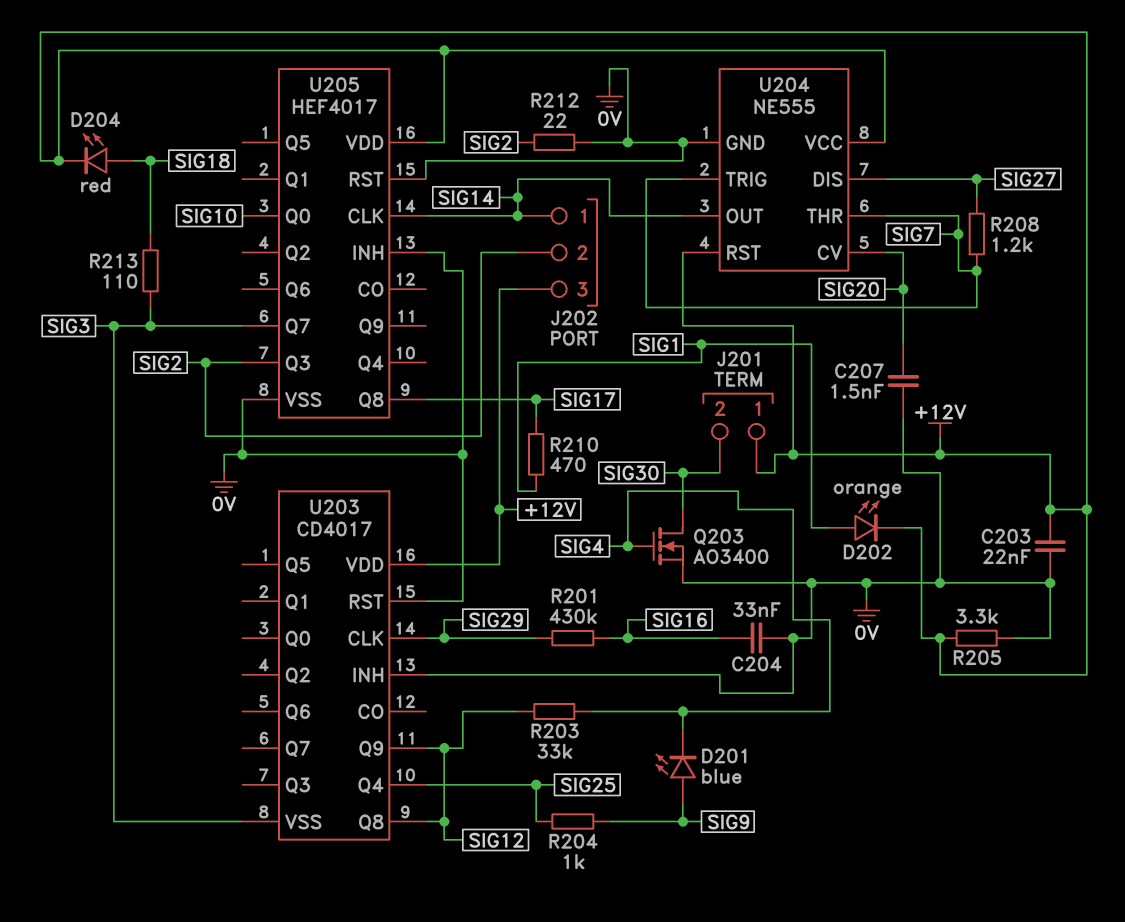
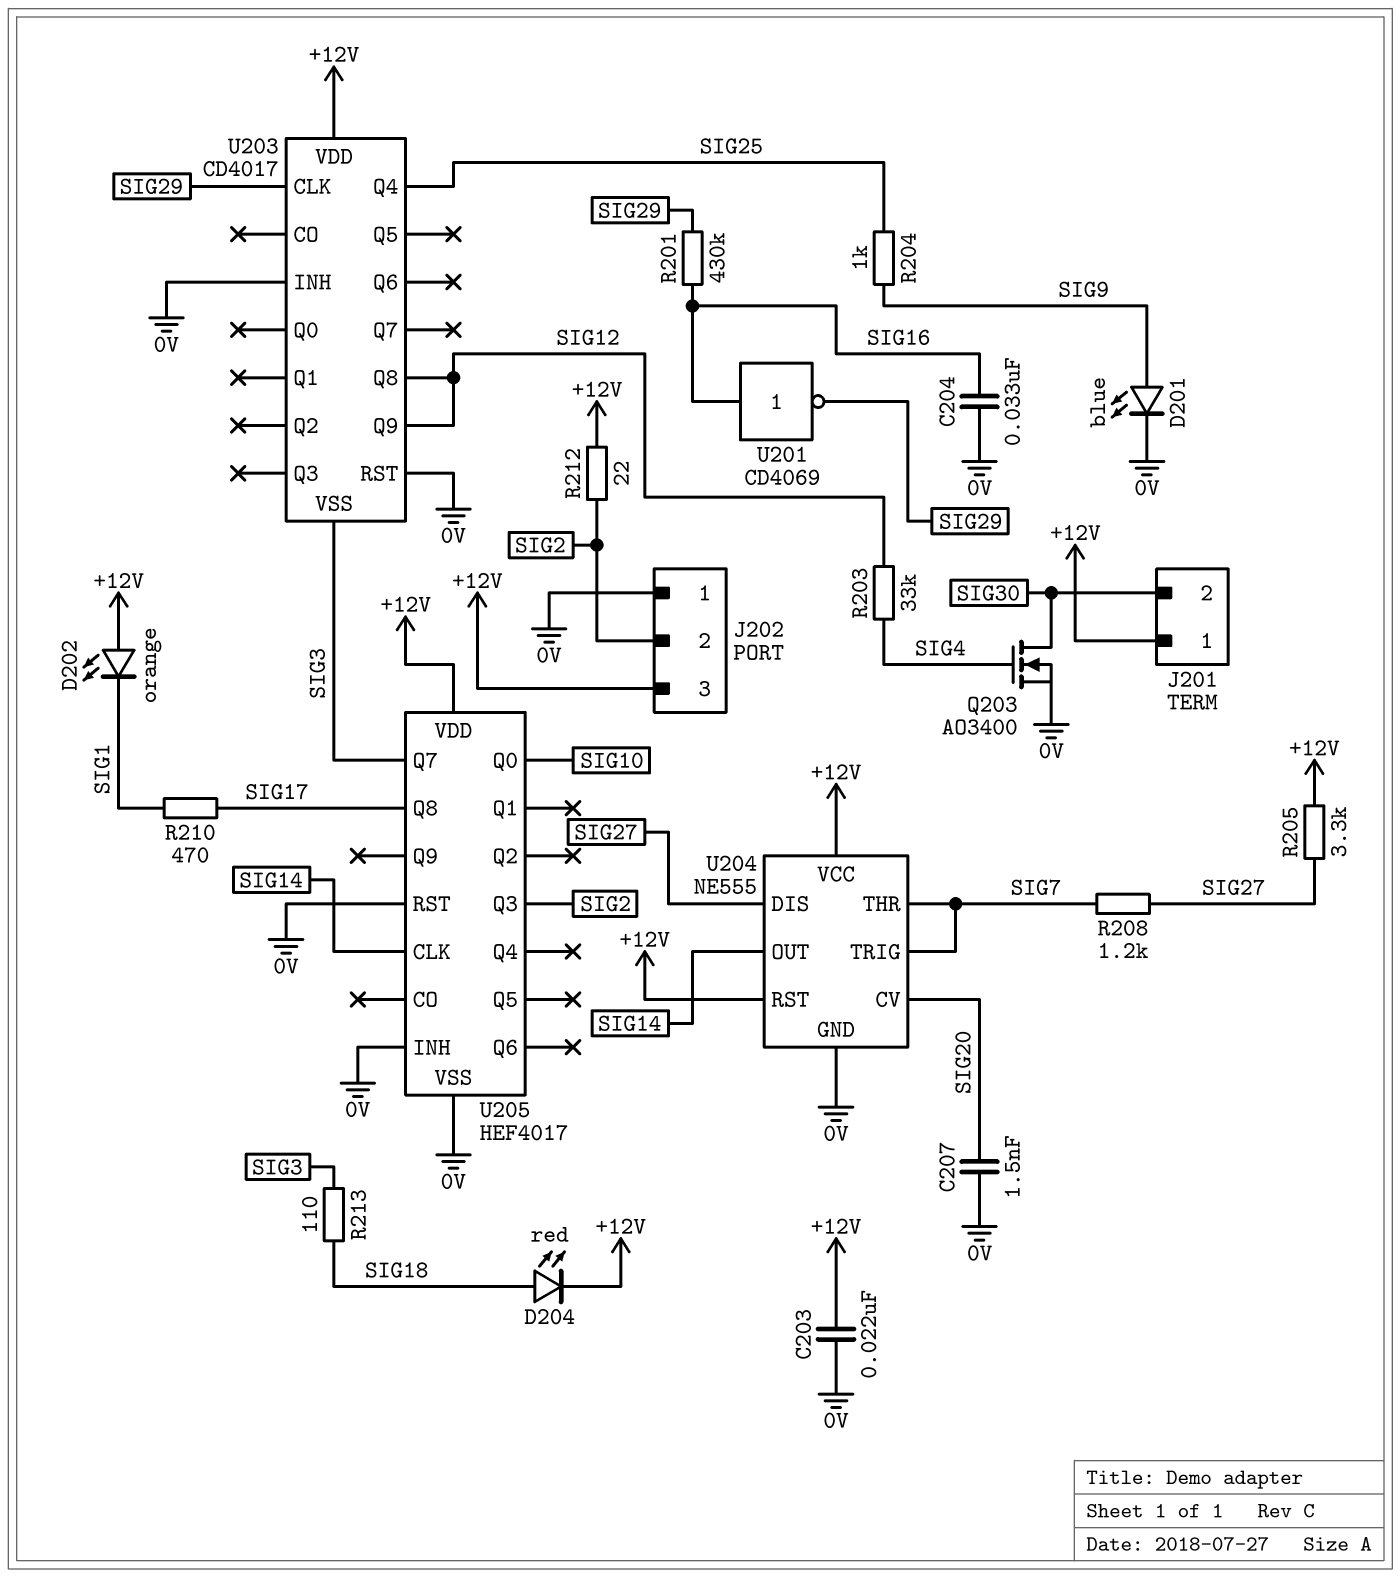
D201: LED blue (A SIG9, K SIG4) -> LED blue (A SIG9, K 0V)
D202: LED orange (A SIG1, K +12V) -> LED orange (A +12V, K SIG1)
J202 pin 1: SIG14 -> 0V
R205: 3.3k (+12V, 0V) -> 3.3k (+12V, SIG27)
R212: 22 (0V, SIG2) -> 22 (+12V, SIG2)
U201: none -> NOT CD4069 (in SIG16, out SIG29)

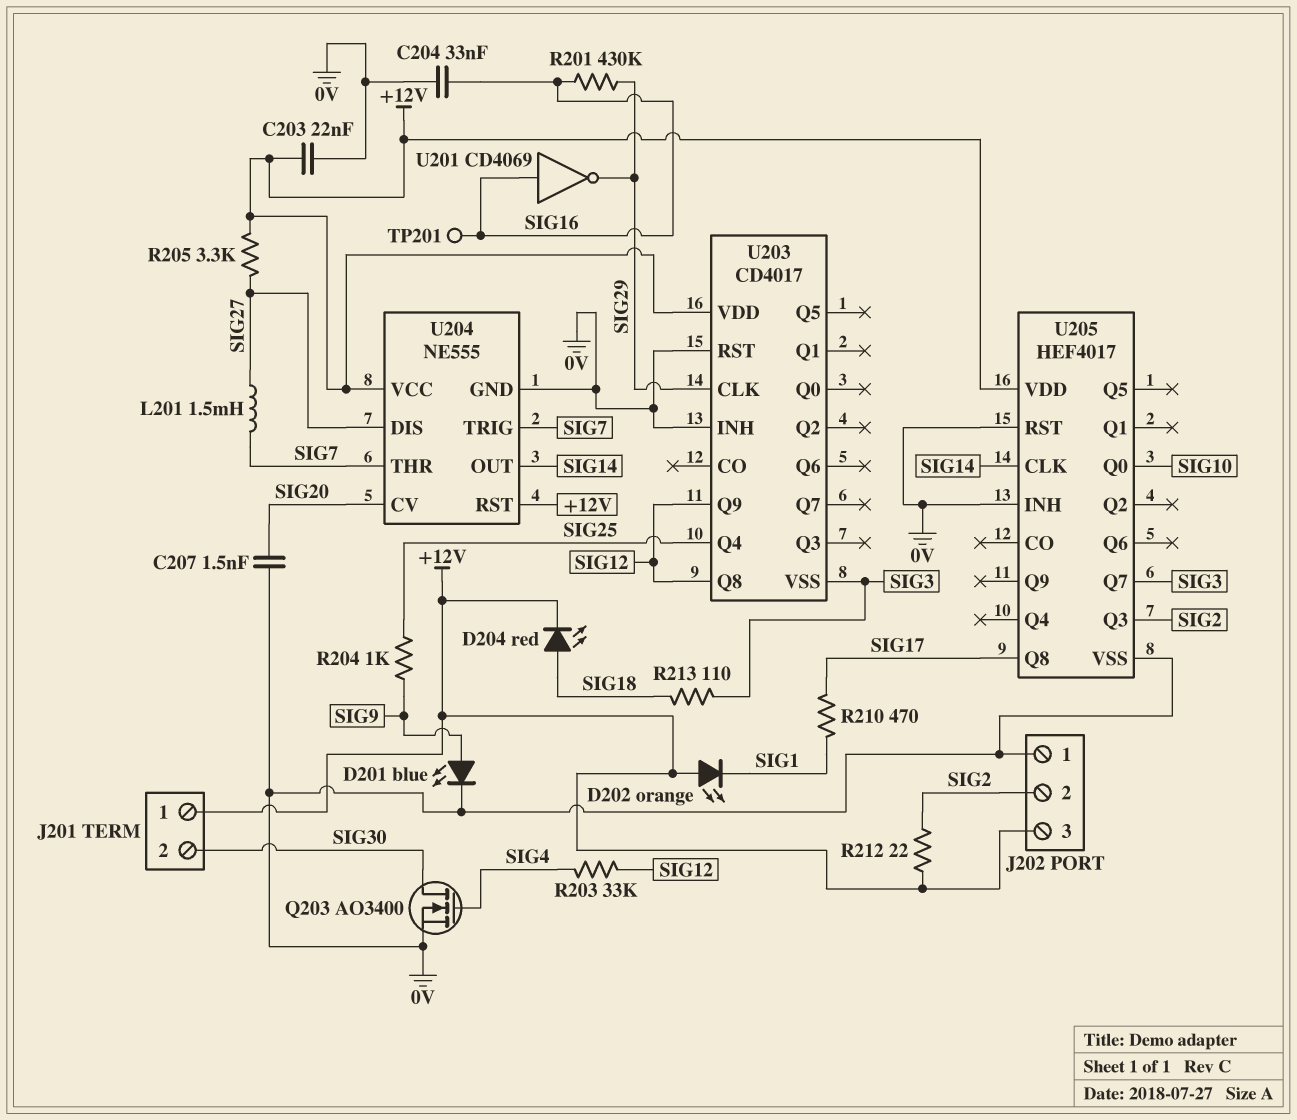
L201: none -> 1.5mH (SIG7, SIG27)
R208: 1.2k (SIG7, SIG27) -> none
TP201: none -> test point (SIG16)

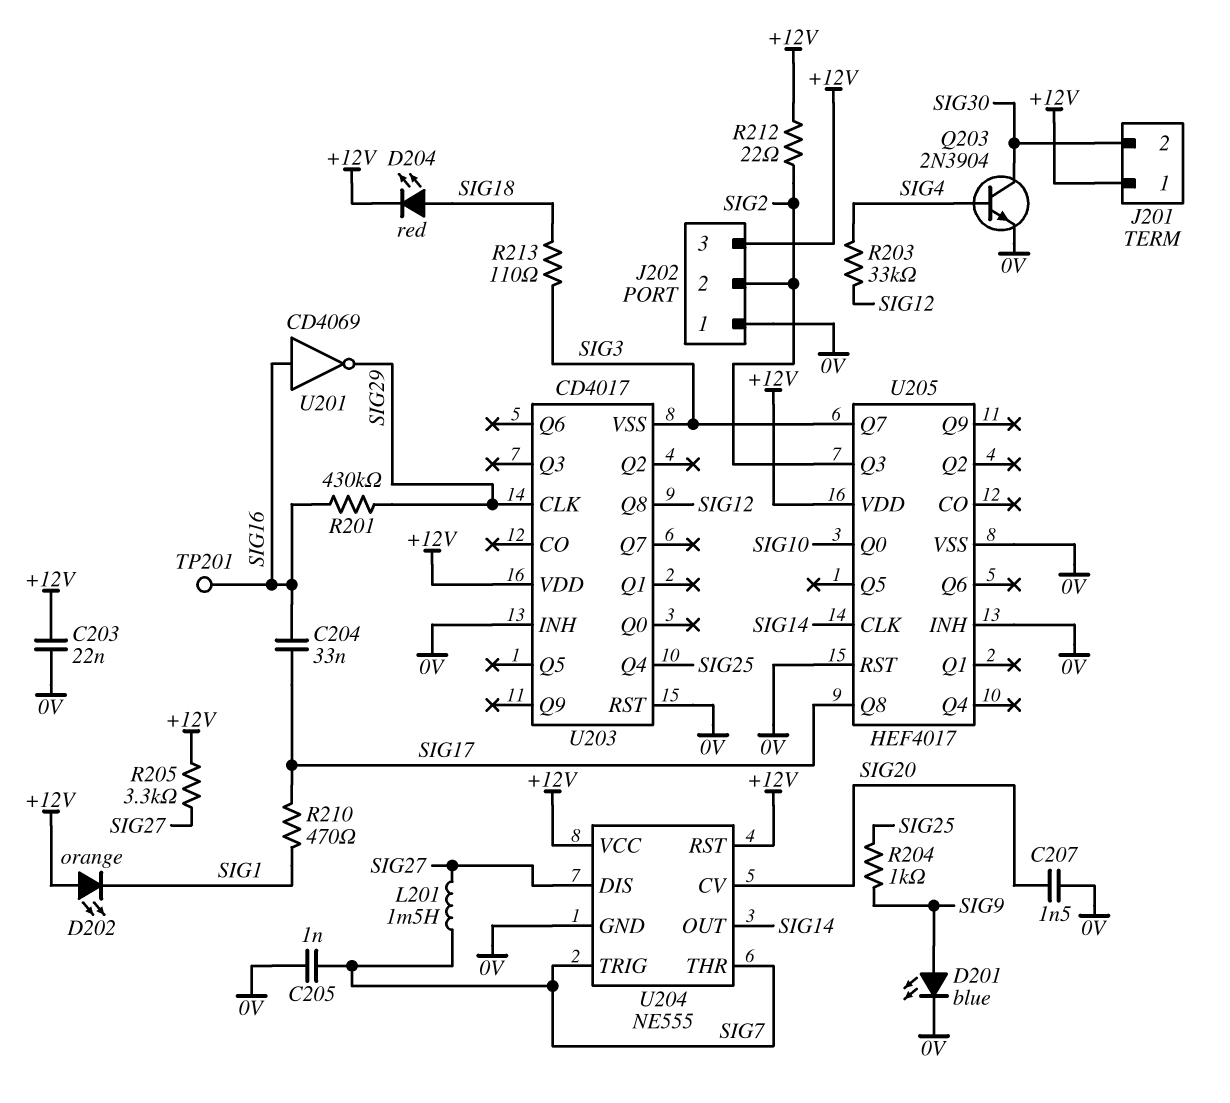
C204: 33nF (0V, SIG16) -> 33nF (SIG16, SIG17)
C205: none -> 1nF (0V, SIG7)
Q203: NMOS AO3400 (G SIG4, D SIG30, S 0V) -> NPN 2N3904 (B SIG4, C SIG30, E 0V)
U203 pin Q9: SIG12 -> none

